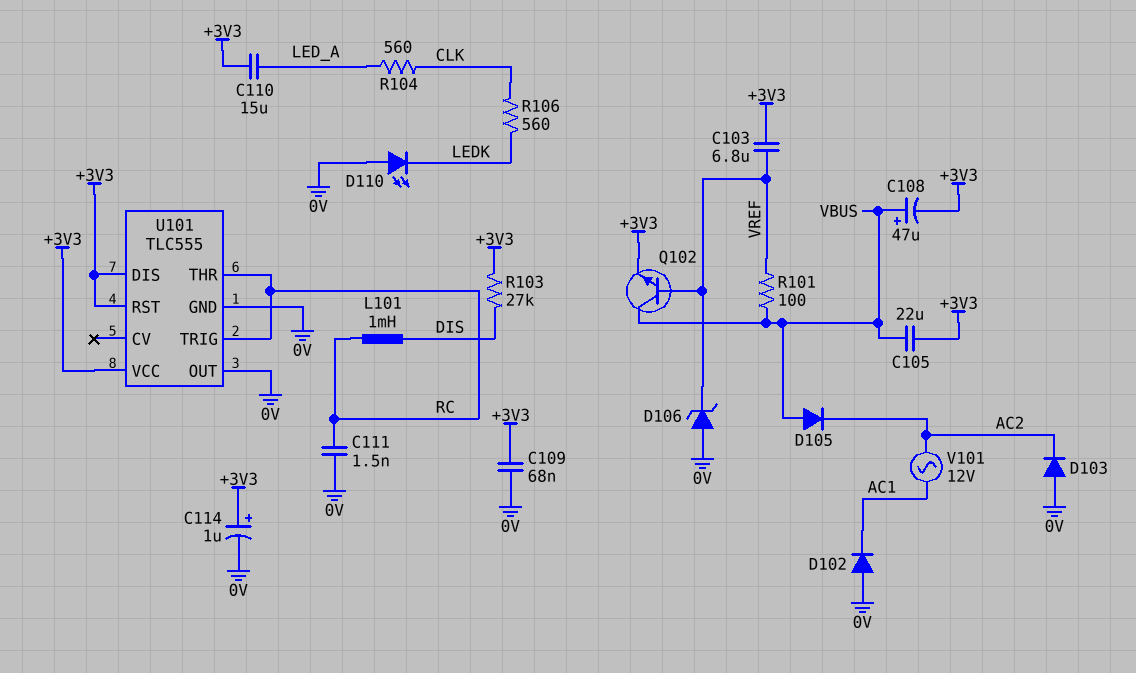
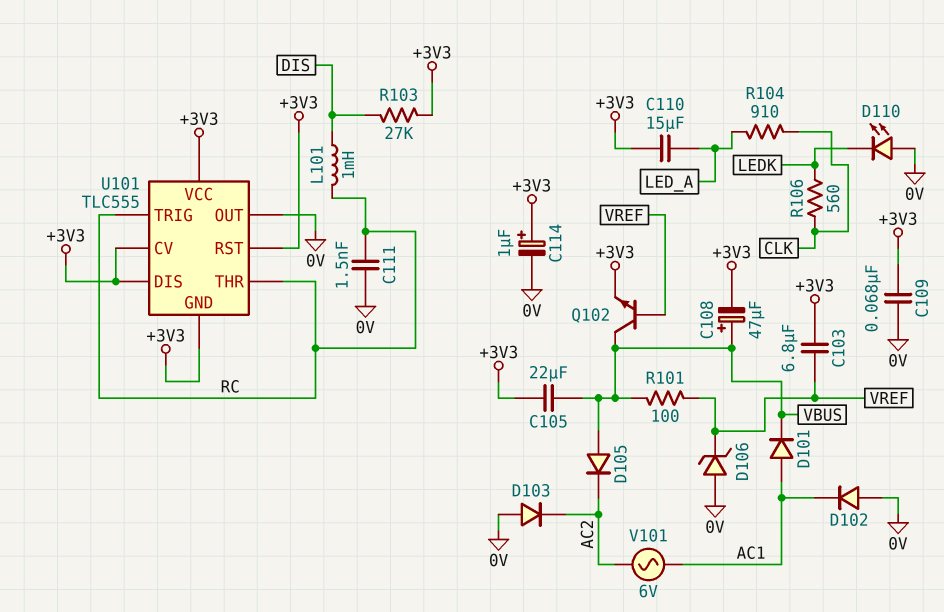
D101: none -> diode (A AC1, K VBUS)
R104: 560 (CLK, LED_A) -> 910 (CLK, LED_A)
U101 pin CV: none -> +3V3
U101 pin GND: 0V -> +3V3
V101: AC 12V (AC1, AC2) -> AC 6V (AC1, AC2)

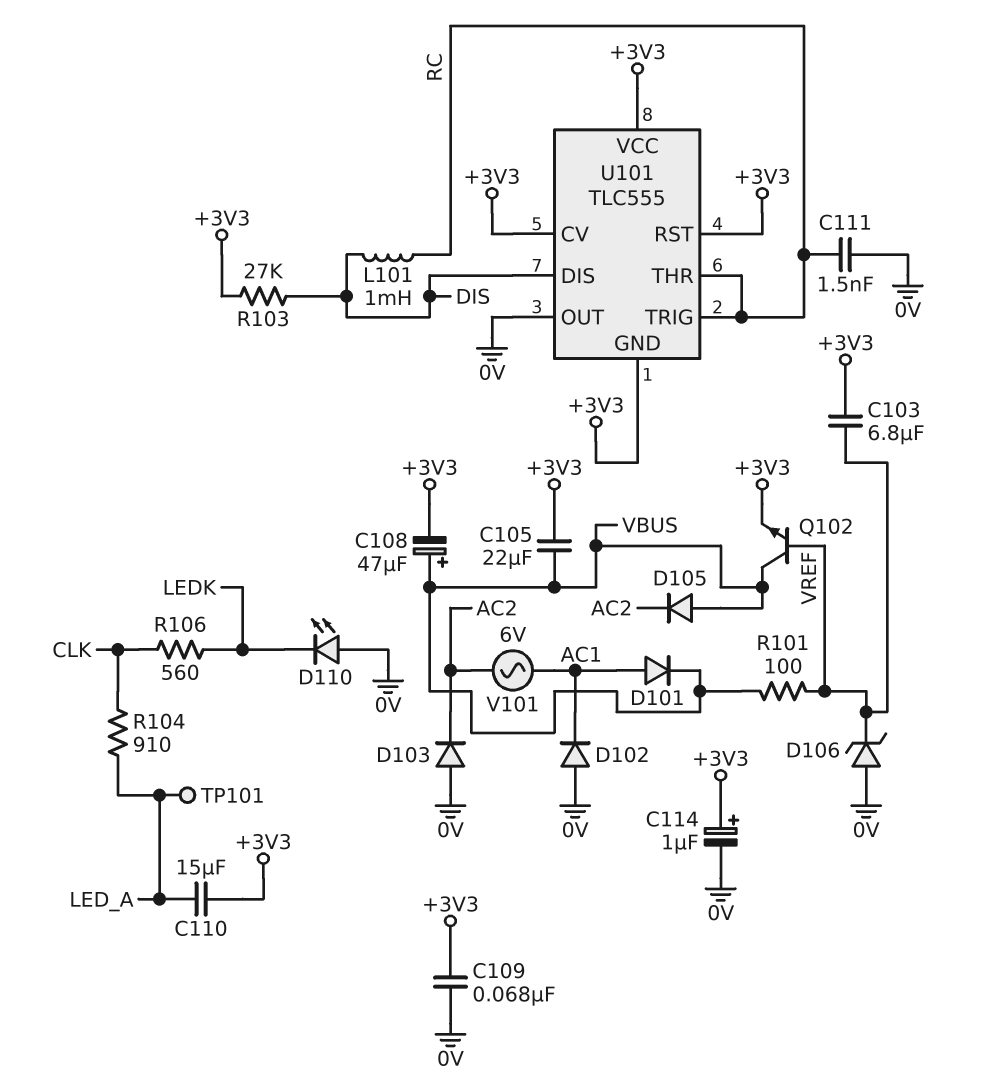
TP101: none -> test point (LED_A)
U101 pin DIS: +3V3 -> DIS

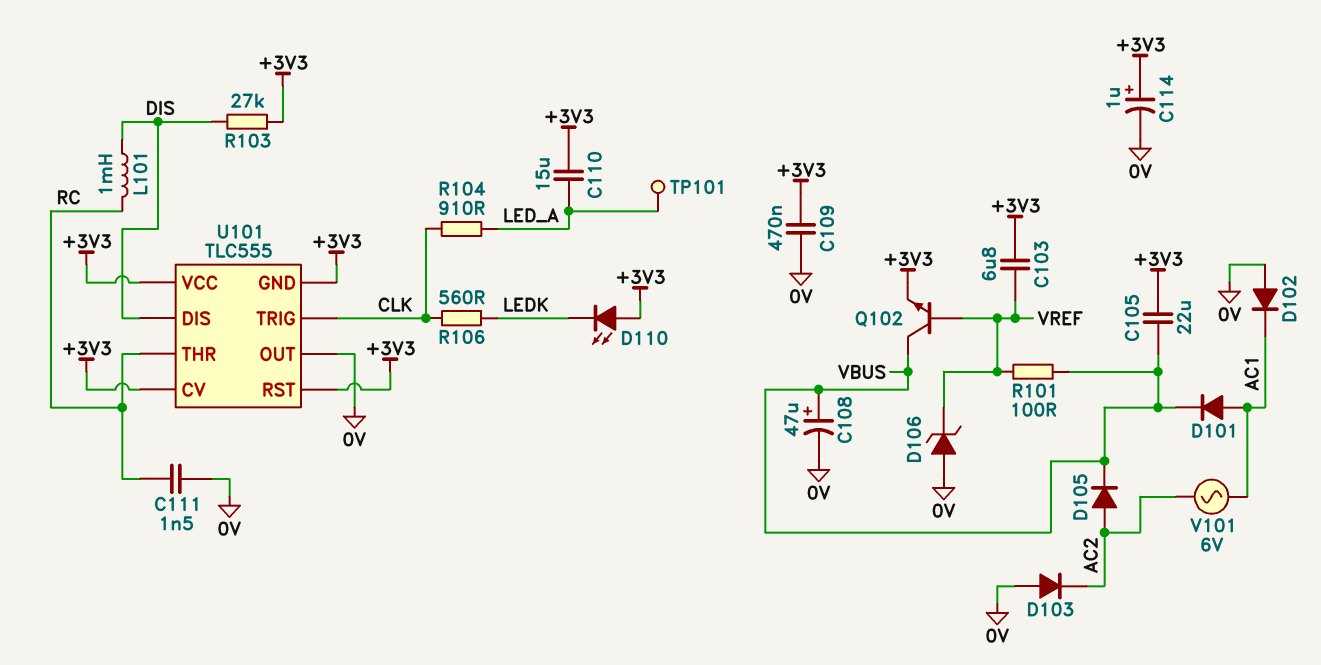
C108: 47uF (plus VBUS, minus +3V3) -> 47uF (plus VBUS, minus 0V)
C109: 68nF (+3V3, 0V) -> 470nF (+3V3, 0V)
D105: diode (A VBUS, K AC2) -> diode (A AC2, K VBUS)
D110: LED (A 0V, K LEDK) -> LED (A +3V3, K LEDK)
U101 pin TRIG: RC -> CLK

